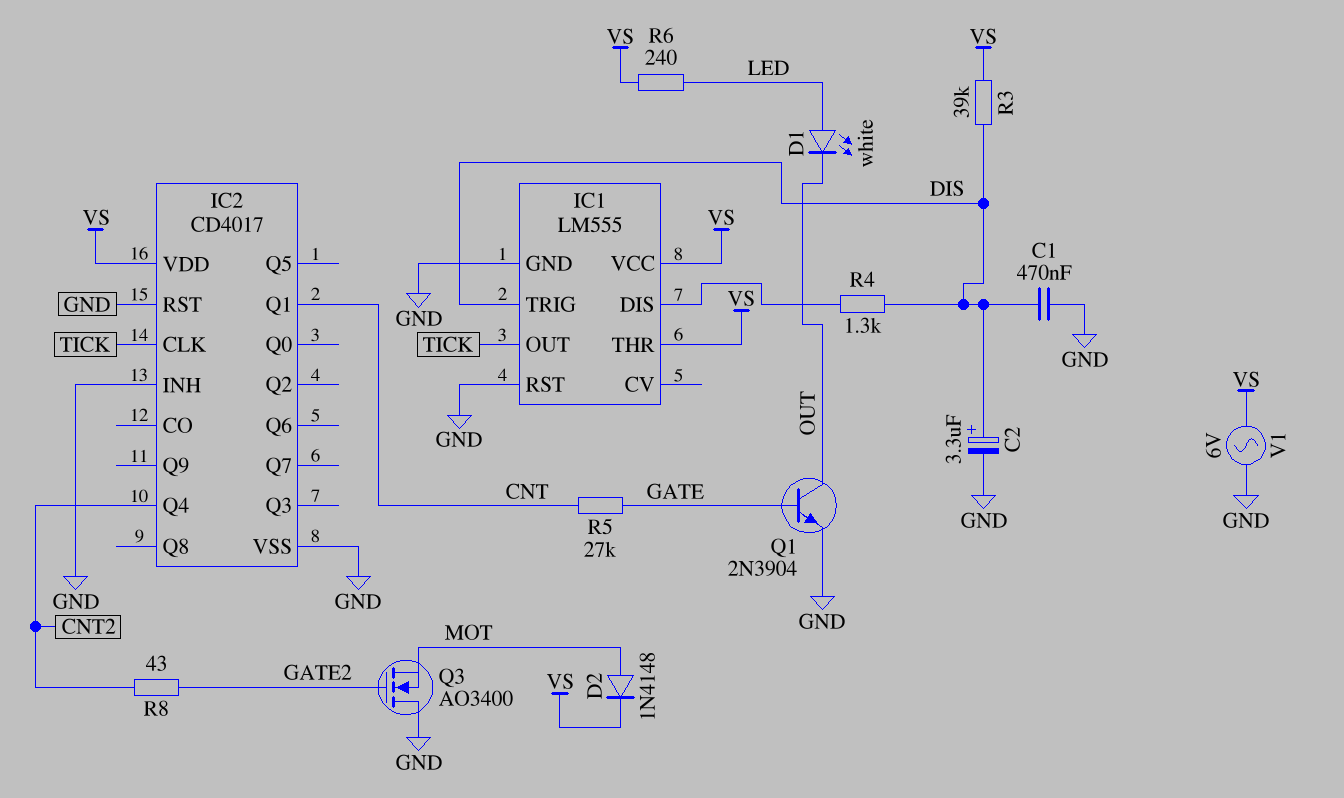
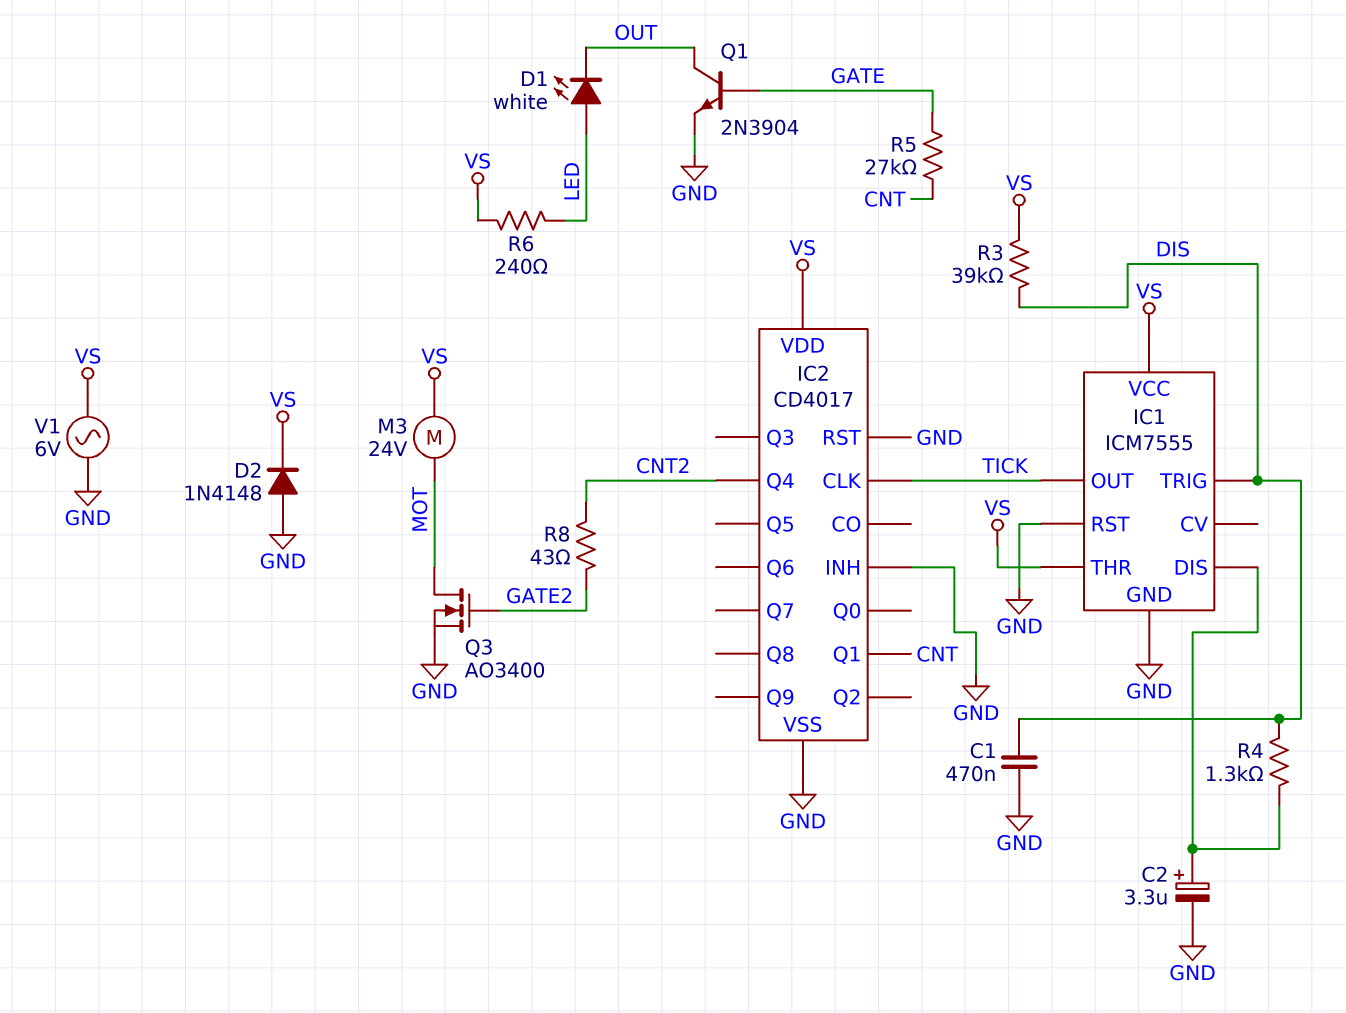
C2: 3.3uF (plus DIS, minus GND) -> 3.3uF (plus IC1/DIS, minus GND)
D2: diode 1N4148 (A MOT, K VS) -> diode 1N4148 (A GND, K VS)
IC1: LM555 -> ICM7555
M3: none -> motor 24V (MOT, VS)
Q3: NMOS AO3400 (G GATE2, D GND, S MOT) -> NMOS AO3400 (G GATE2, D MOT, S GND)

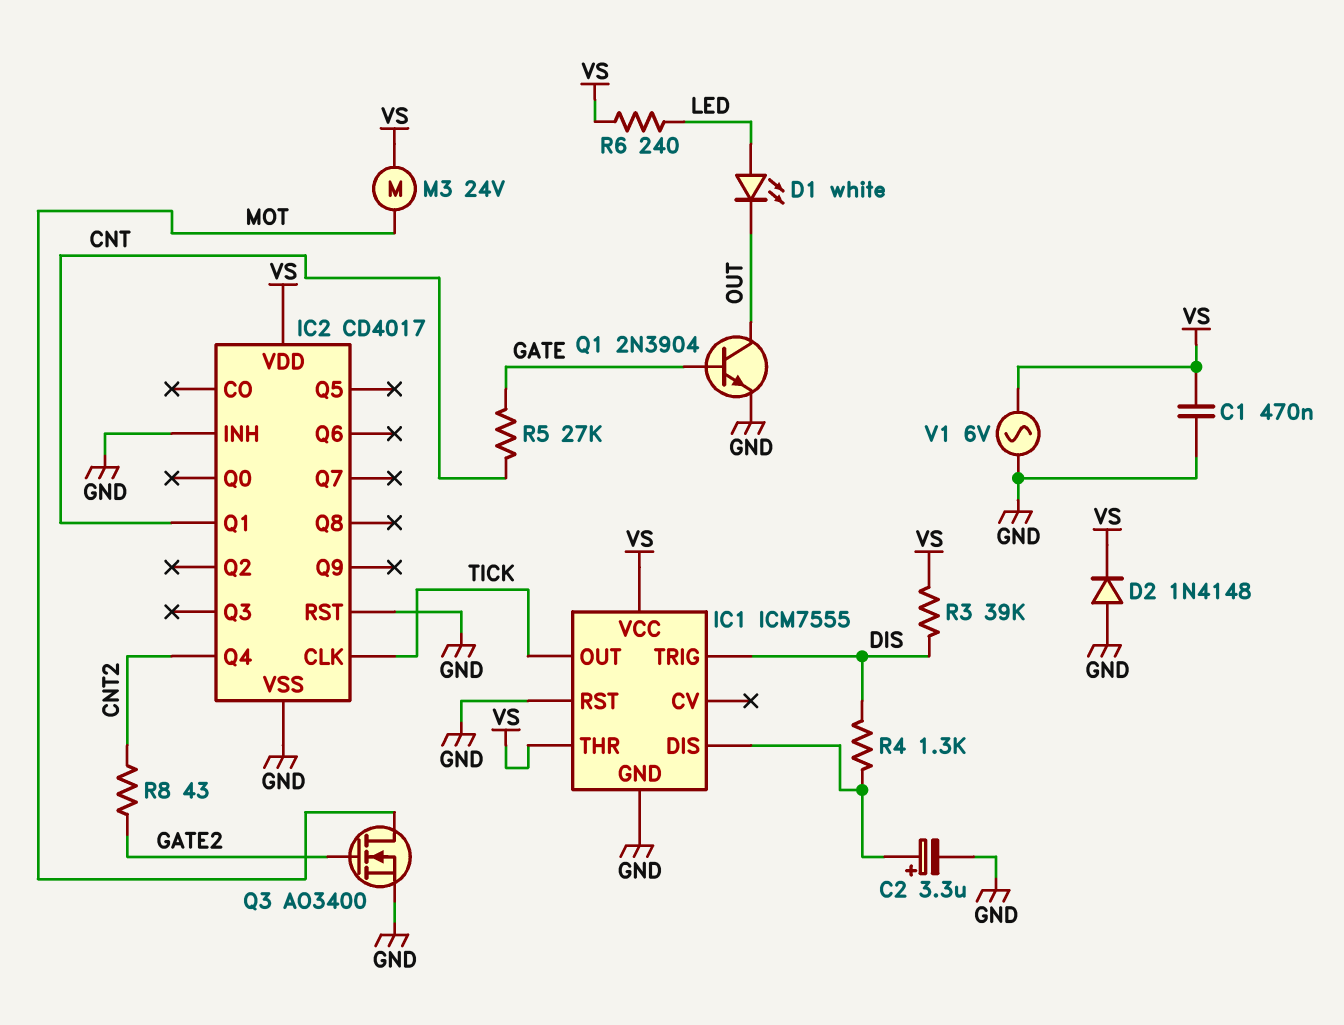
C1: 470nF (DIS, GND) -> 470nF (GND, VS)

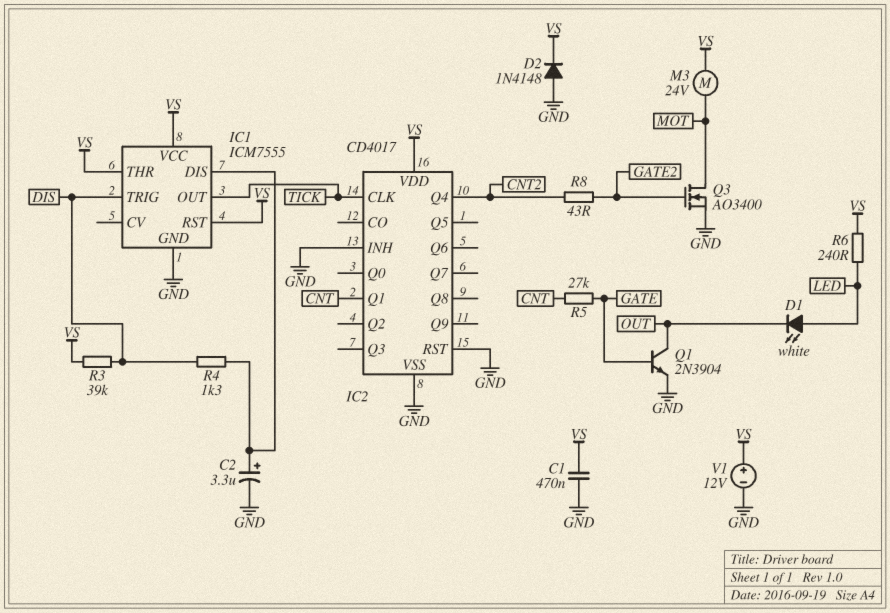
IC1 pin RST: GND -> VS
V1: AC 6V (GND, VS) -> 12V (plus VS, minus GND)

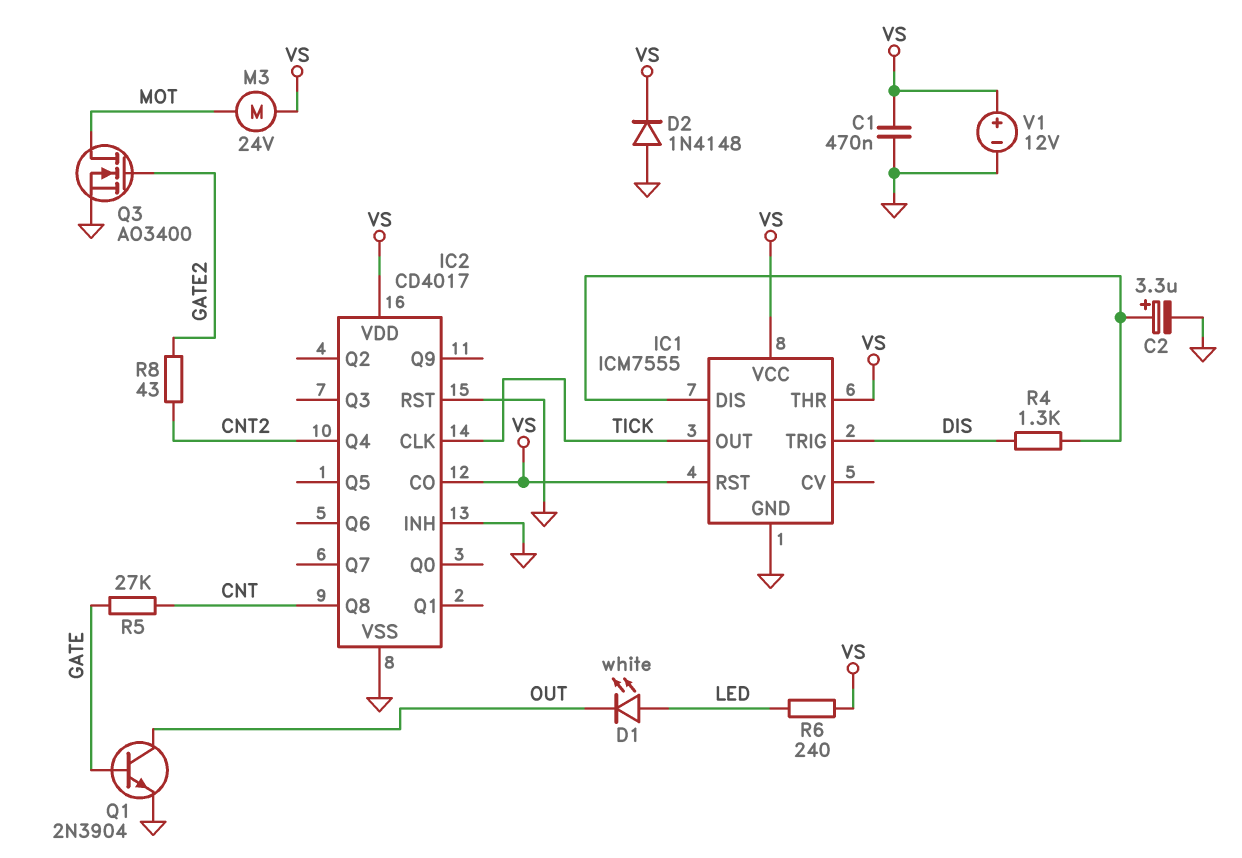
IC2 pin CO: none -> VS
IC2 pin Q1: CNT -> none
IC2 pin Q8: none -> CNT
R3: 39k (DIS, VS) -> none

